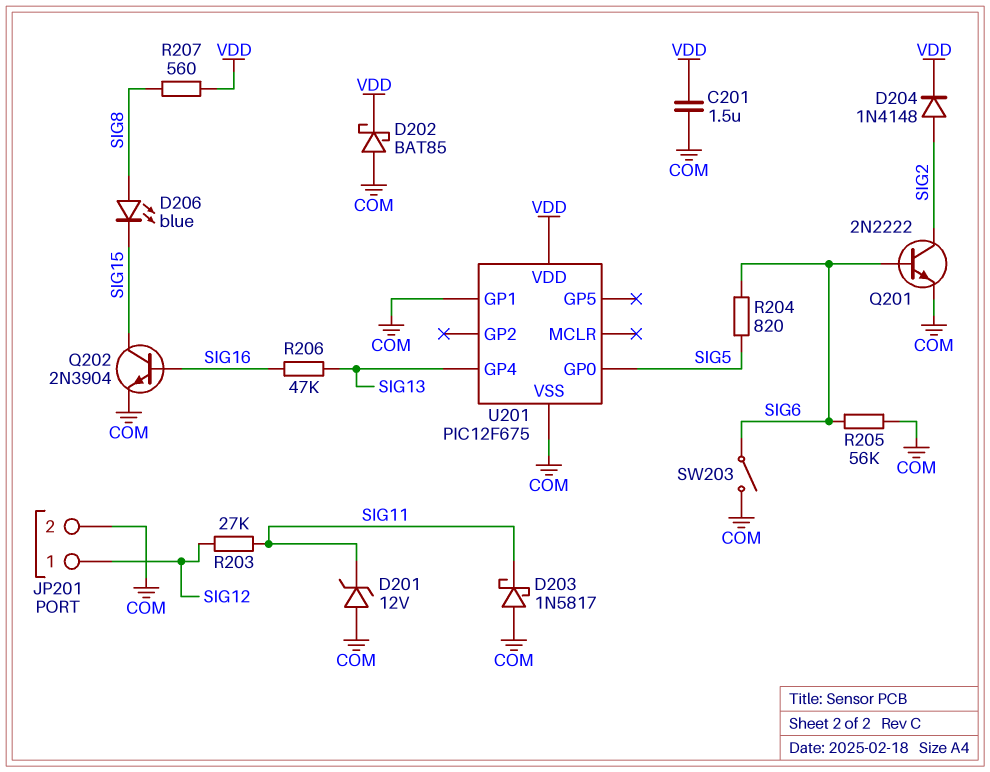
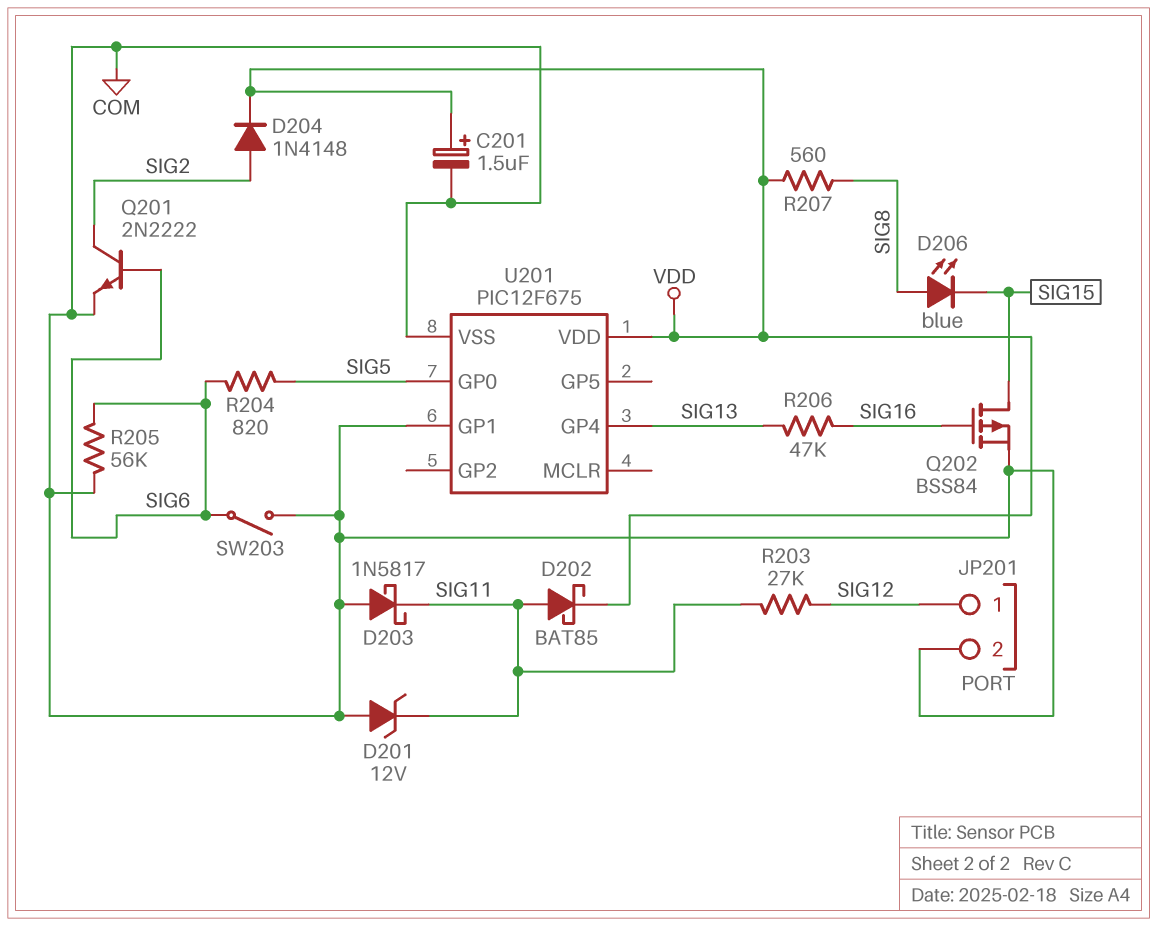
C201: 1.5uF (COM, VDD) -> 1.5uF (plus VDD, minus COM)
D202: schottky BAT85 (A COM, K VDD) -> schottky BAT85 (A SIG11, K VDD)
Q202: NPN 2N3904 (B SIG16, C SIG15, E COM) -> PMOS BSS84 (G SIG16, D SIG15, S COM)

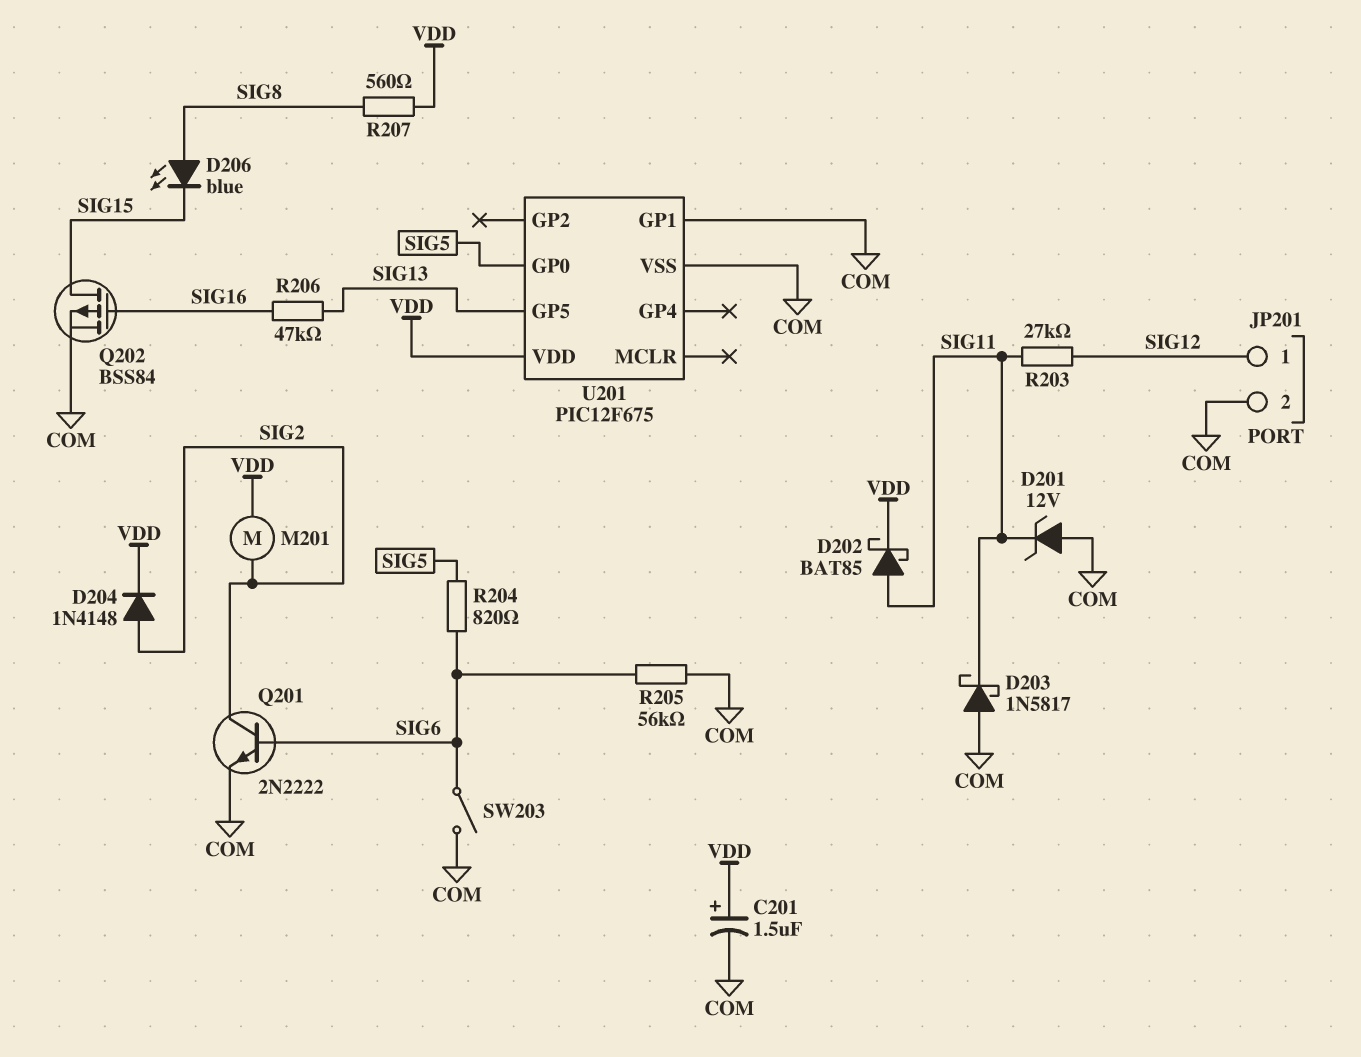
M201: none -> motor (SIG2, VDD)
U201 pin GP4: SIG13 -> none
U201 pin GP5: none -> SIG13

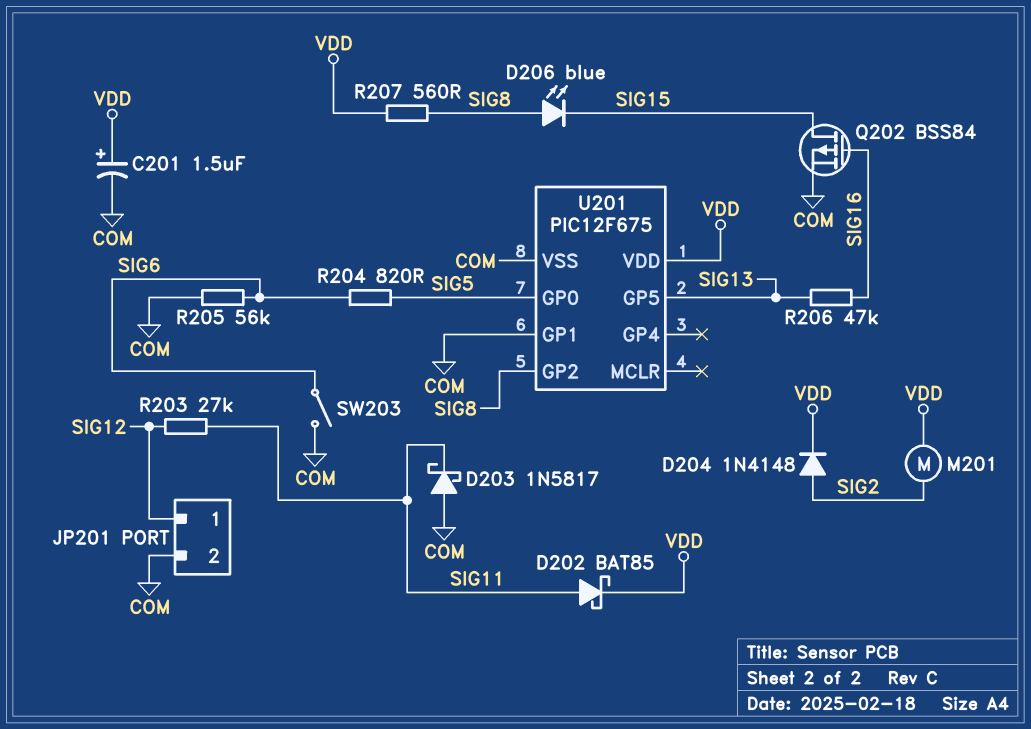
D201: zener 12V (A COM, K SIG11) -> none
Q201: NPN 2N2222 (B SIG6, C SIG2, E COM) -> none
U201 pin GP2: none -> SIG8

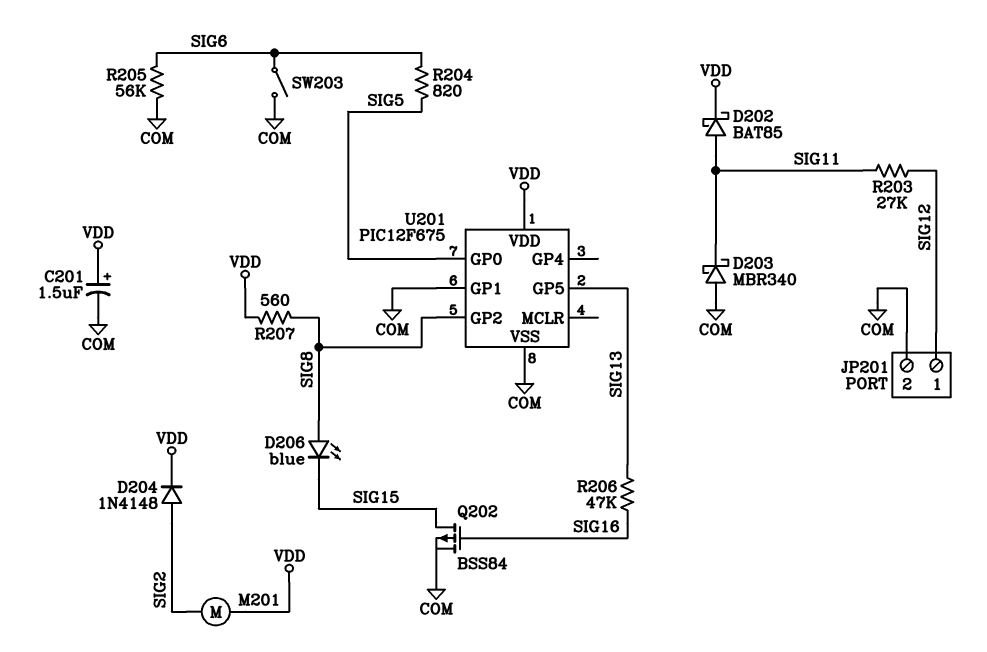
D203: schottky 1N5817 (A COM, K SIG11) -> schottky MBR340 (A COM, K SIG11)

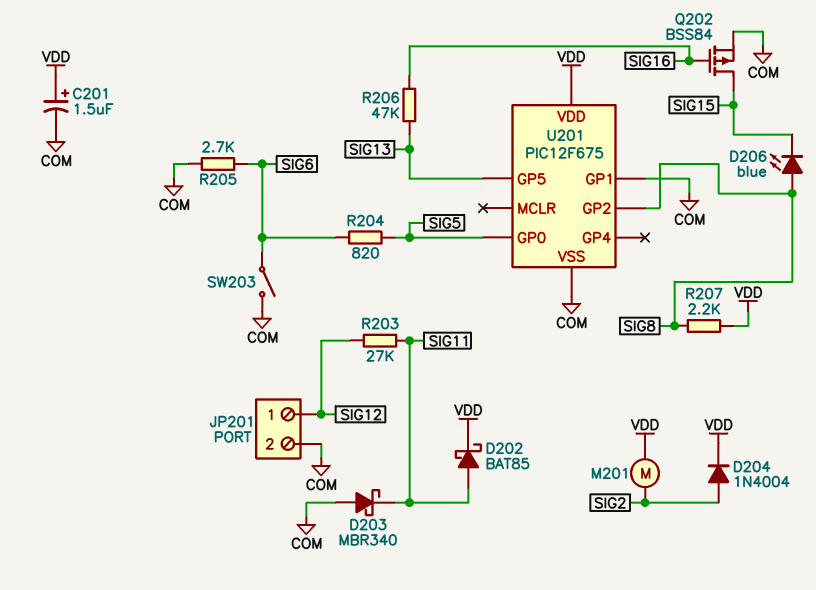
D204: diode 1N4148 (A SIG2, K VDD) -> diode 1N4004 (A SIG2, K VDD)
R205: 56k (COM, SIG6) -> 2.7k (COM, SIG6)
R207: 560 (SIG8, VDD) -> 2.2k (SIG8, VDD)

